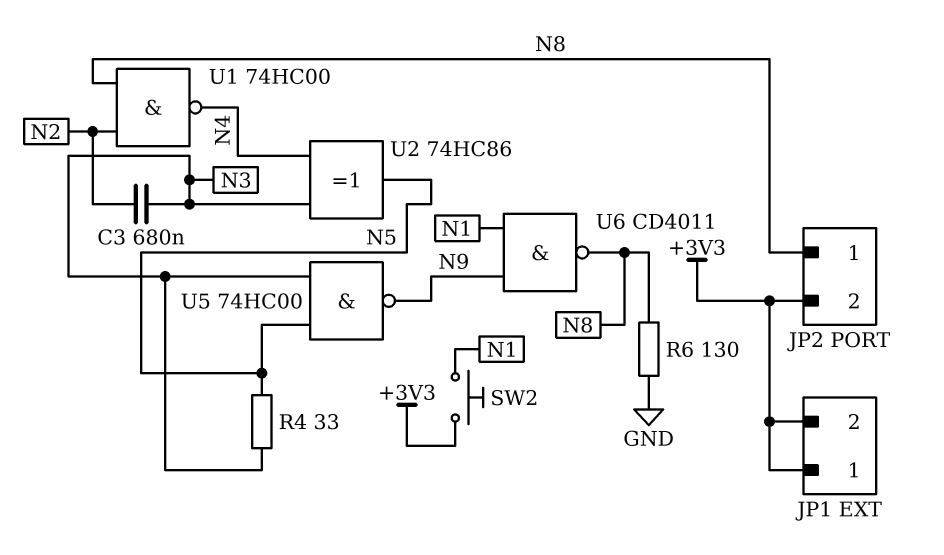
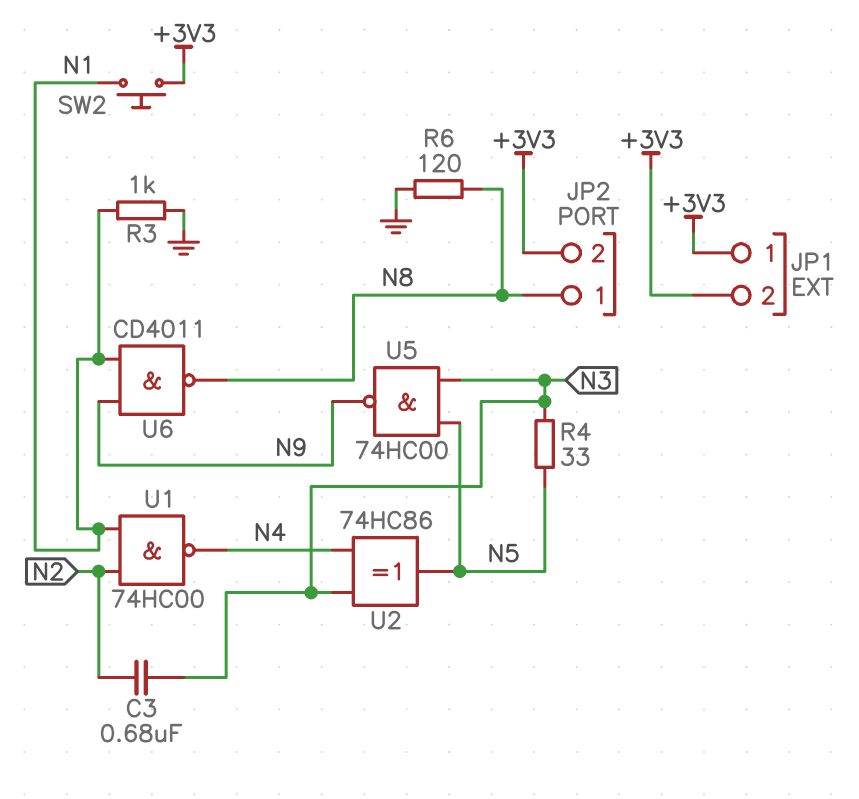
R3: none -> 1k (GND, N1)
R6: 130 (GND, N8) -> 120 (GND, N8)
U1: NAND 74HC00 (in N2, in N8, out N4) -> NAND 74HC00 (in N1, in N2, out N4)

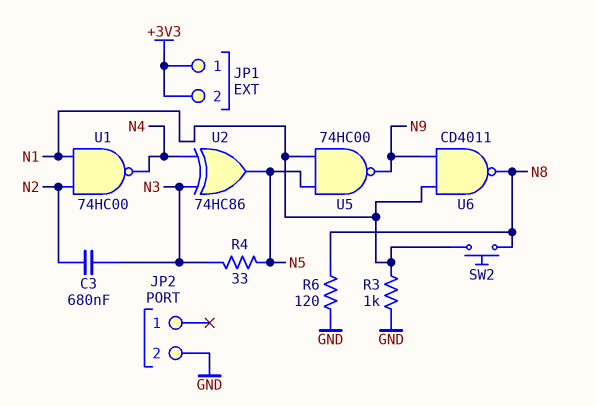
JP2 pin 1: N8 -> none
JP2 pin 2: +3V3 -> GND
SW2: button (+3V3, N1) -> button (N1, N8)
U5: NAND 74HC00 (in N3, in N5, out N9) -> NAND 74HC00 (in N1, in N5, out N9)

